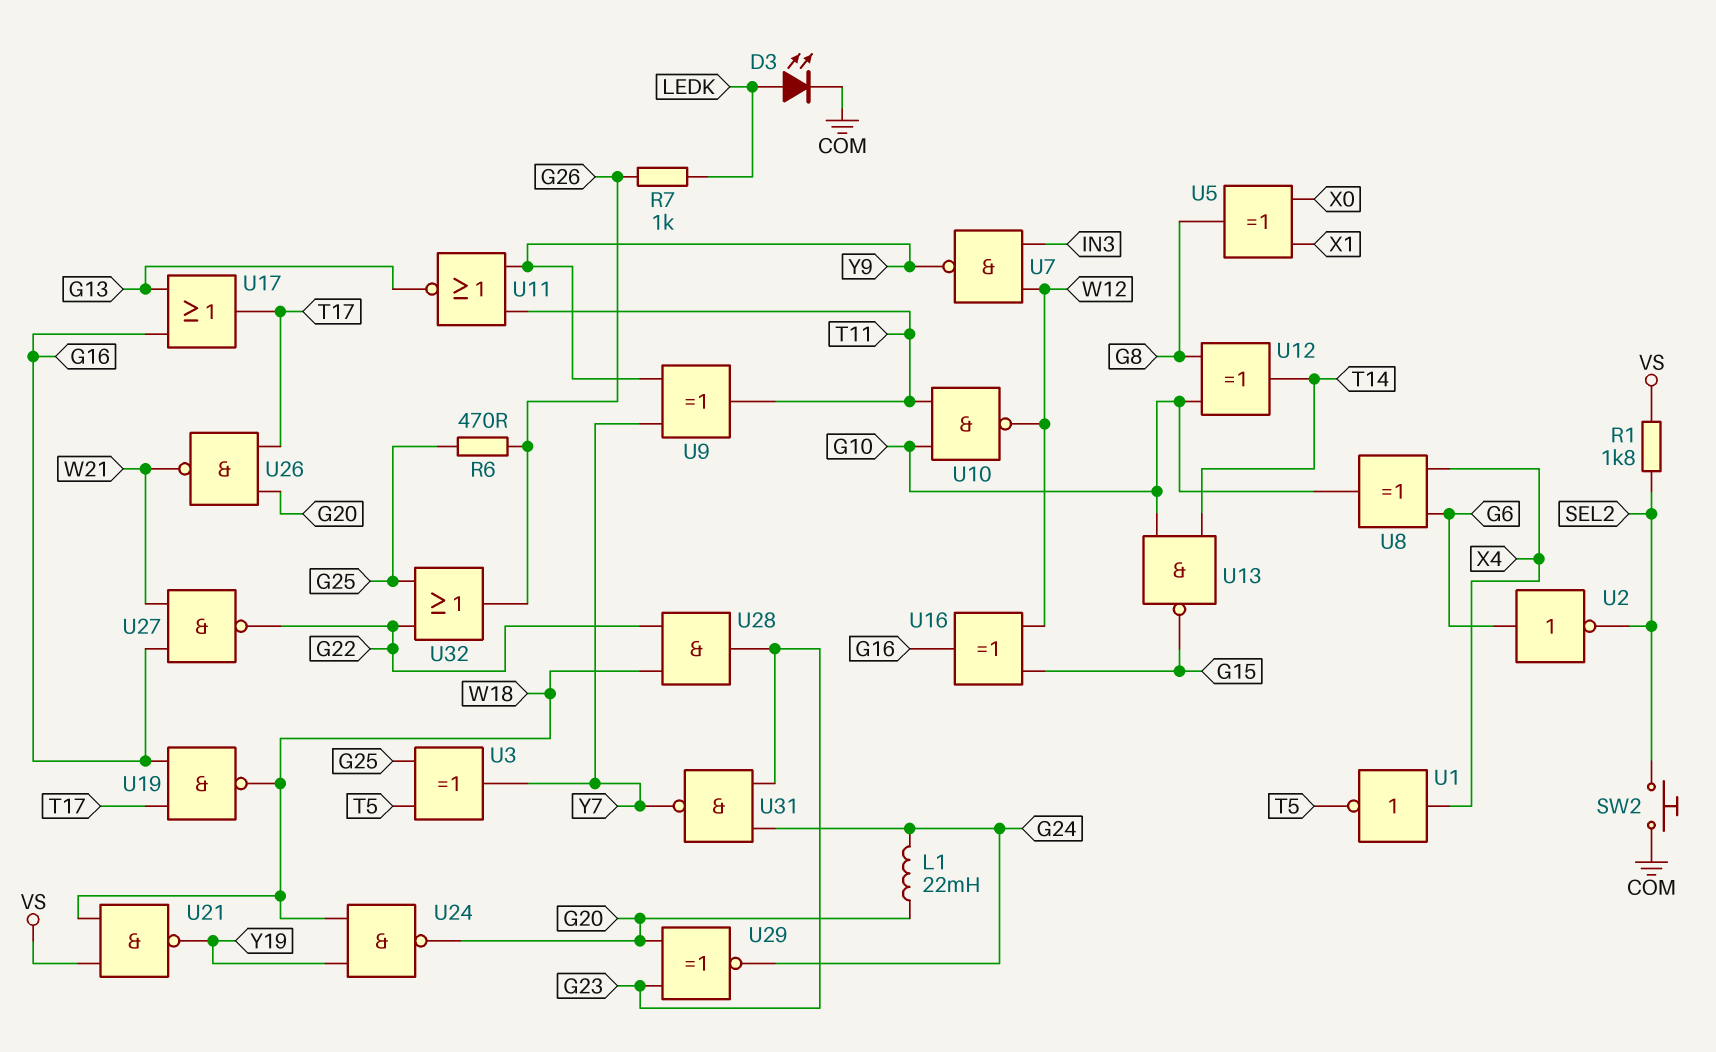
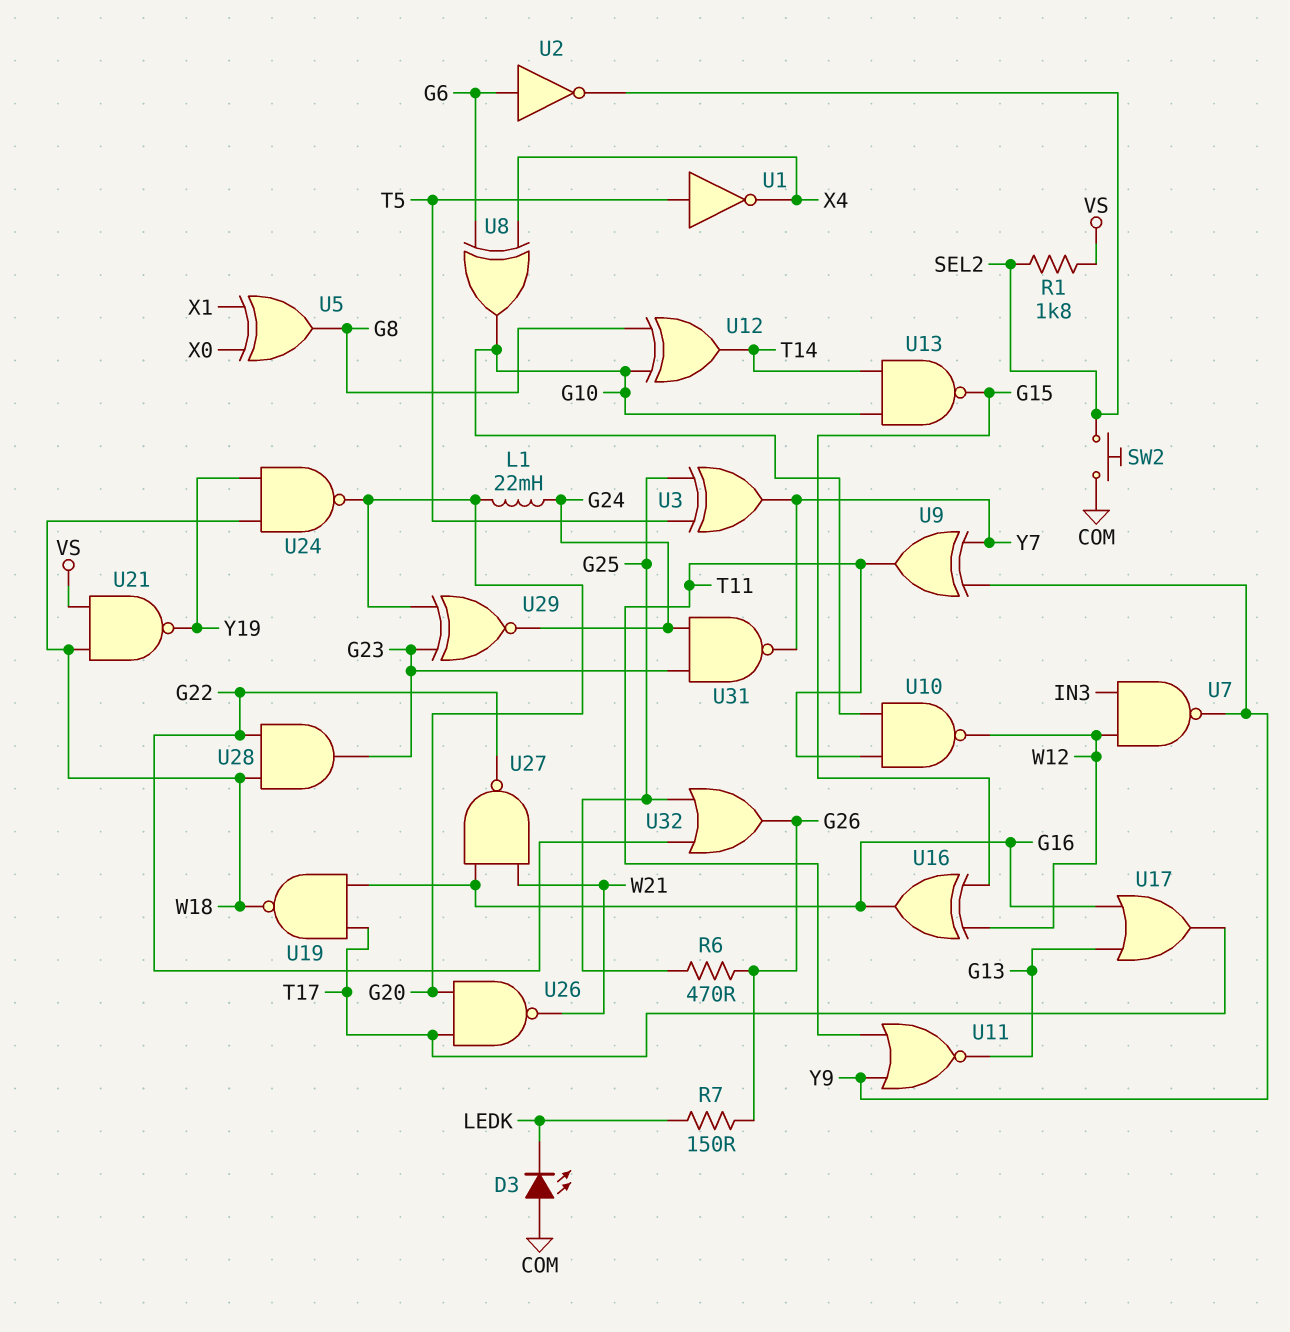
D3: LED (A LEDK, K COM) -> LED (A COM, K LEDK)
R7: 1k (G26, LEDK) -> 150 (G26, LEDK)
U1: NOT (in X4, out T5) -> NOT (in T5, out X4)

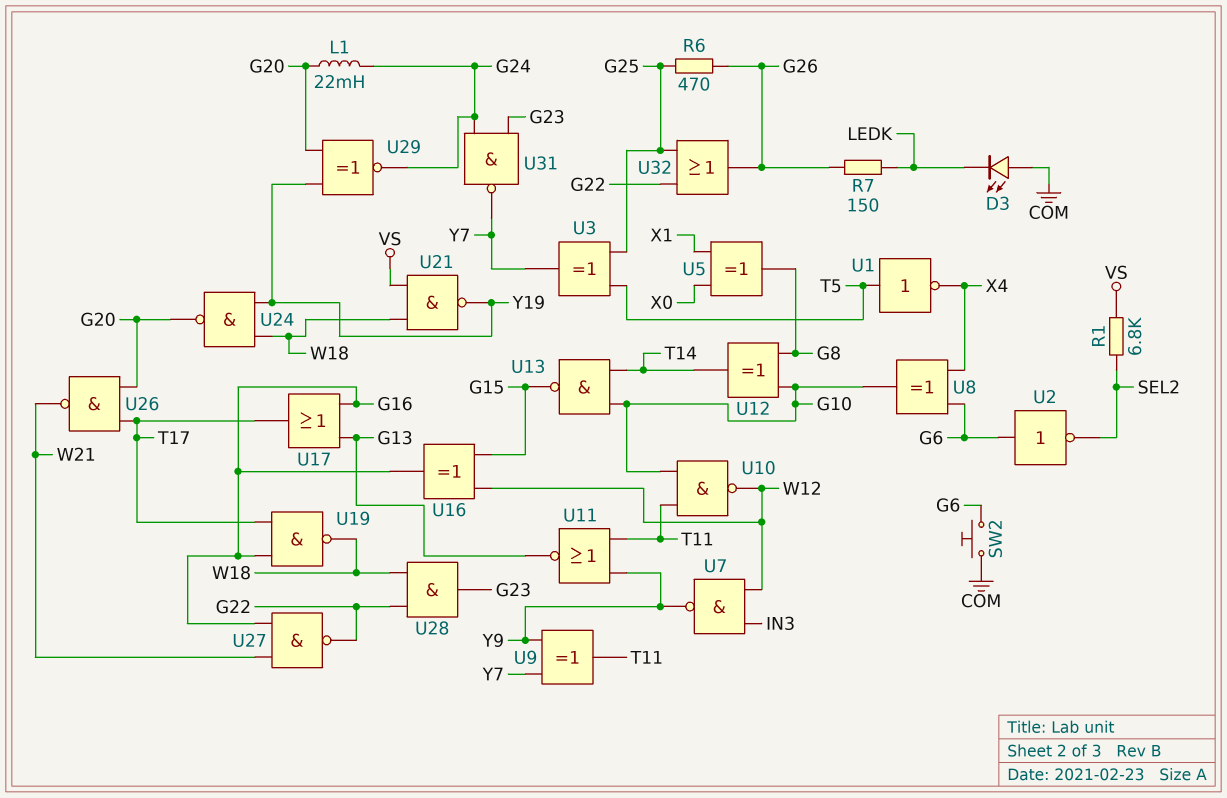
R1: 1.8k (SEL2, VS) -> 6.8k (SEL2, VS)
SW2: button (COM, SEL2) -> button (COM, G6)
U29: XNOR (in G20, in G23, out G24) -> XNOR (in G20, in Y19, out G24)

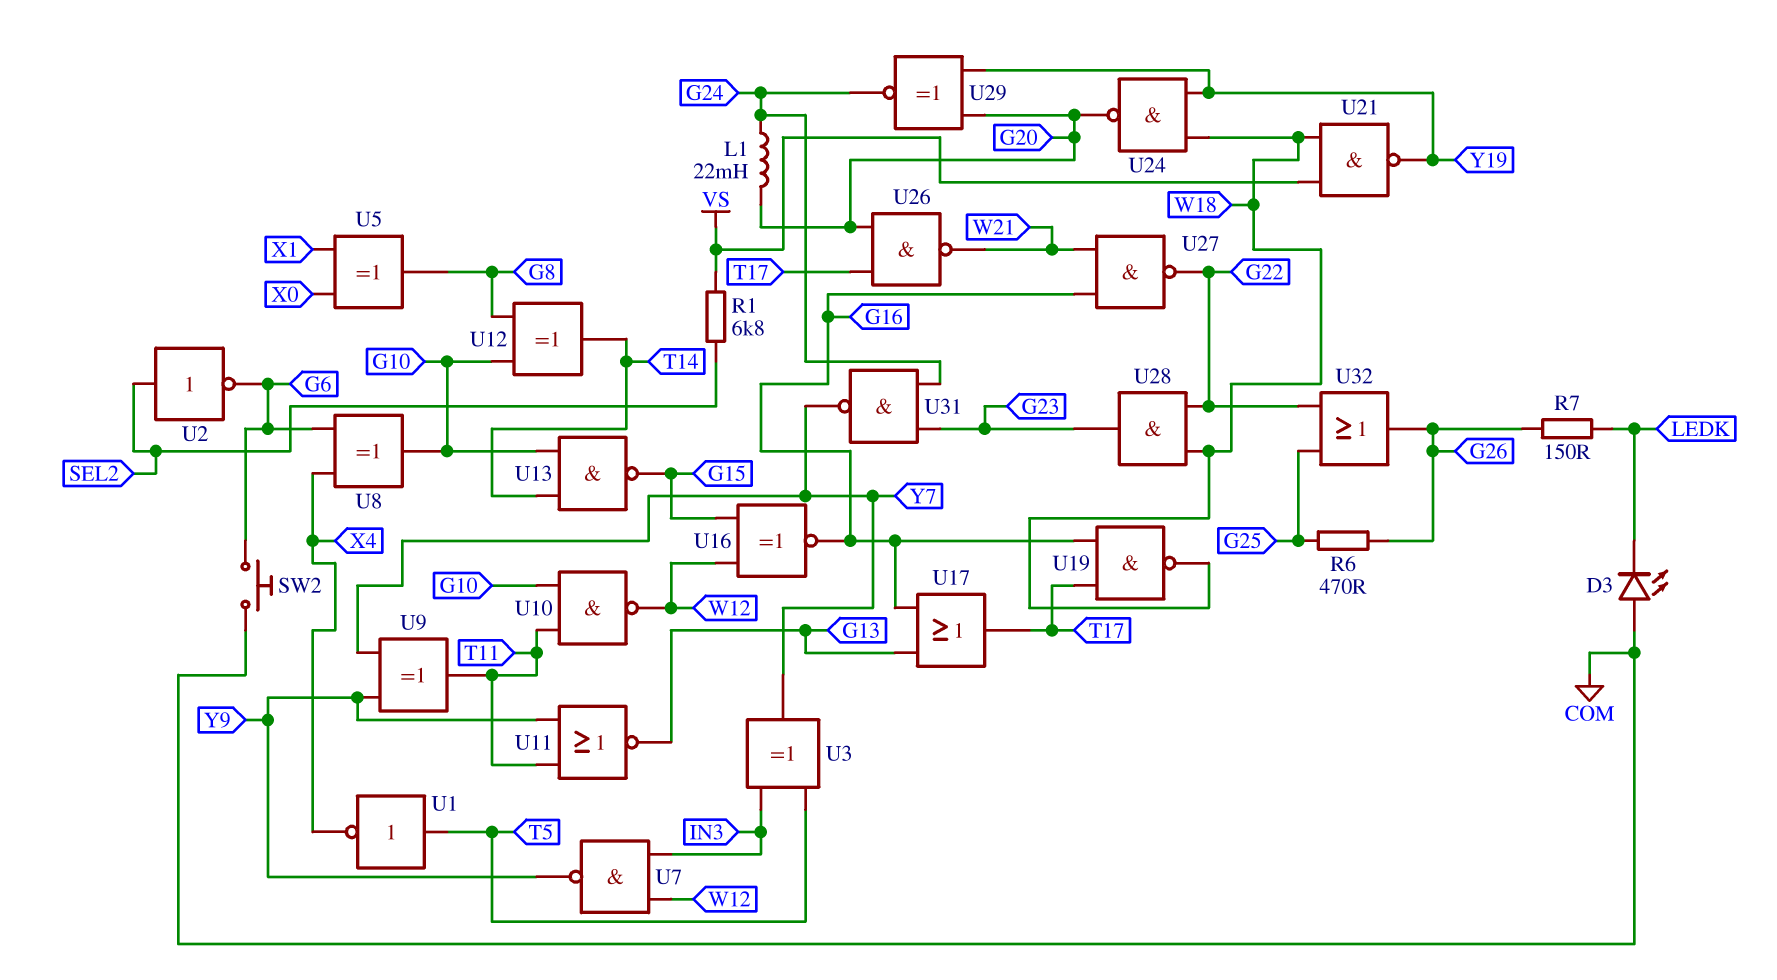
U2: NOT (in G6, out SEL2) -> NOT (in SEL2, out G6)
U3: XOR (in G25, in T5, out Y7) -> XOR (in IN3, in T5, out Y7)
U16: XOR (in G15, in W12, out G16) -> XNOR (in G15, in W12, out G16)

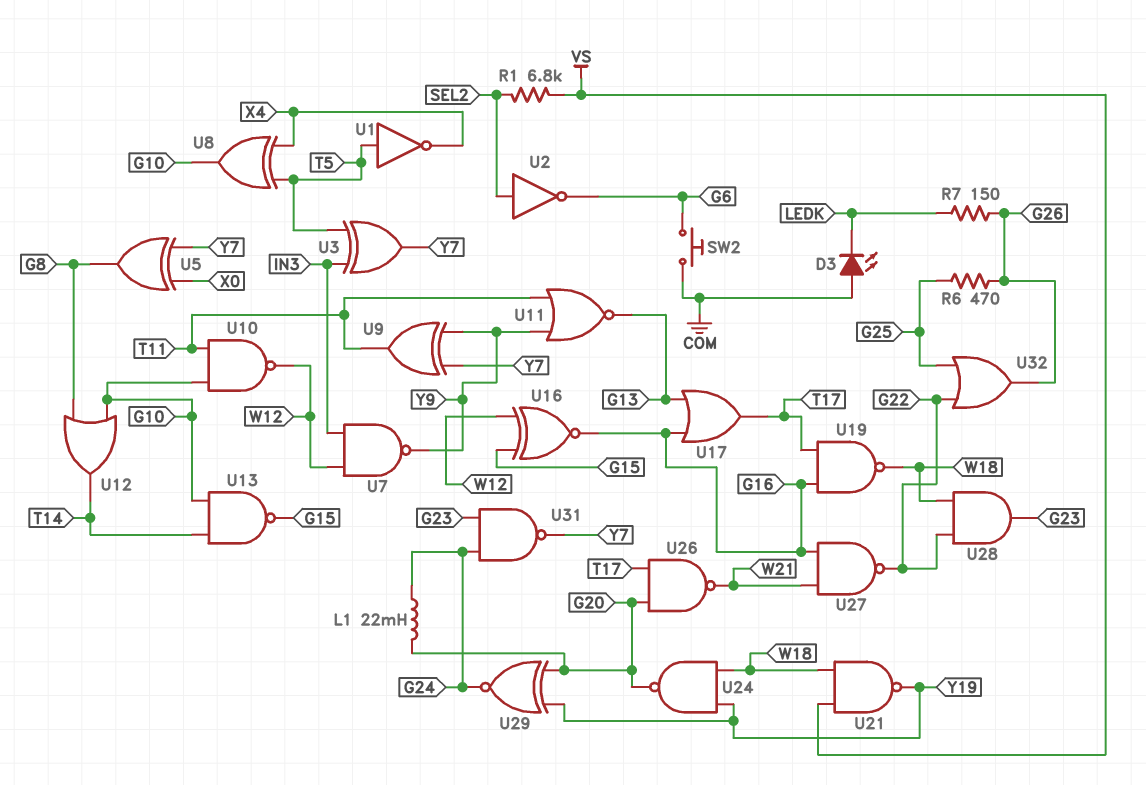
U5: XOR (in X0, in X1, out G8) -> XOR (in X0, in Y7, out G8)
U8: XOR (in G6, in X4, out G10) -> XOR (in T5, in X4, out G10)
U12: XOR (in G8, in G10, out T14) -> OR (in G8, in G10, out T14)

